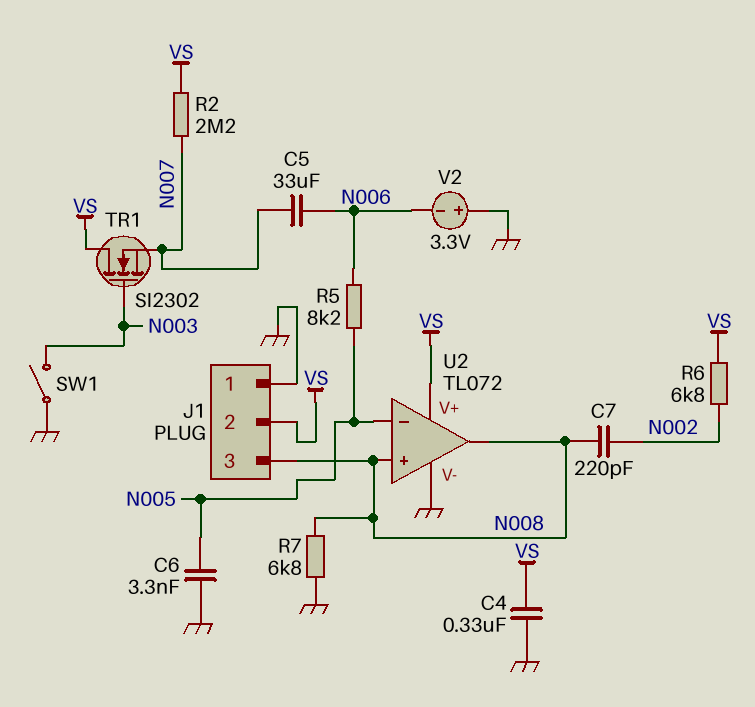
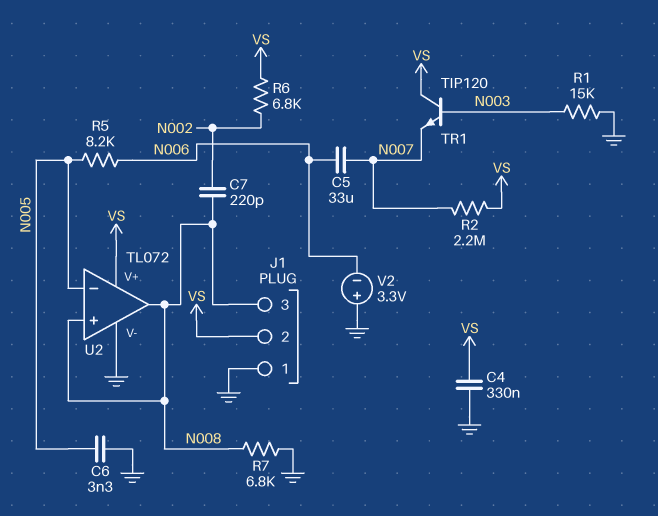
R1: none -> 15k (GND, N003)
SW1: switch (GND, N003) -> none
TR1: NMOS SI2302 (G N003, D VS, S N007) -> NPN TIP120 (B N003, C VS, E N007)

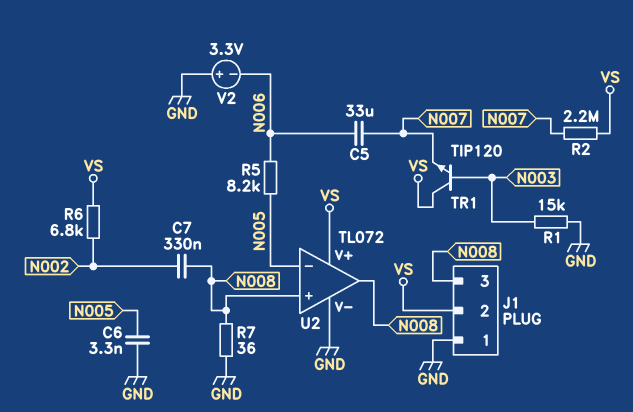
C4: 330nF (GND, VS) -> none
C7: 220pF (N002, N008) -> 330nF (N002, N008)
R7: 6.8k (GND, N008) -> 36 (GND, N008)

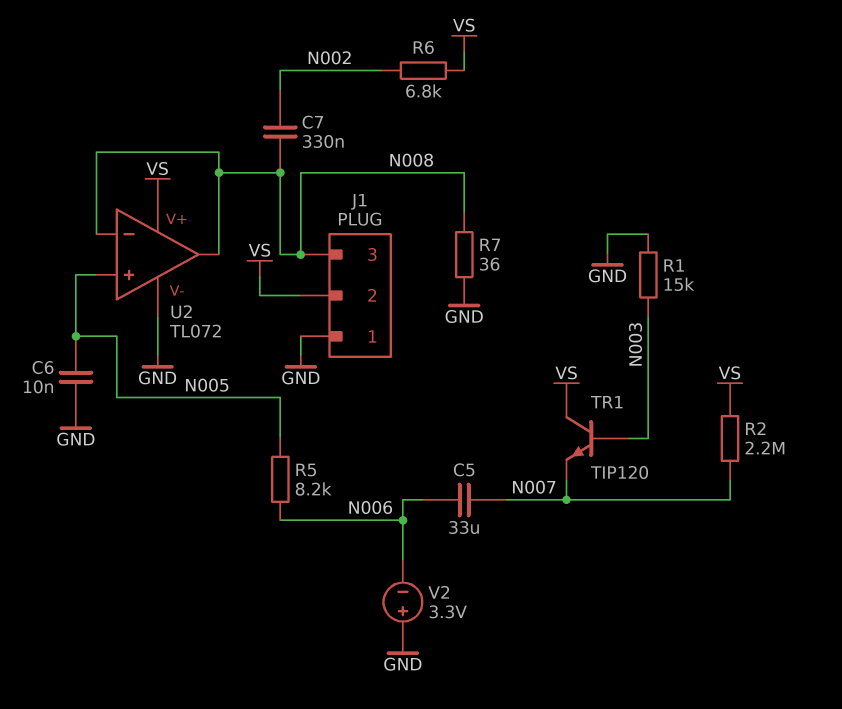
C6: 3.3nF (GND, N005) -> 10nF (GND, N005)
U2 pin in+: N008 -> N005
U2 pin in-: N005 -> N008

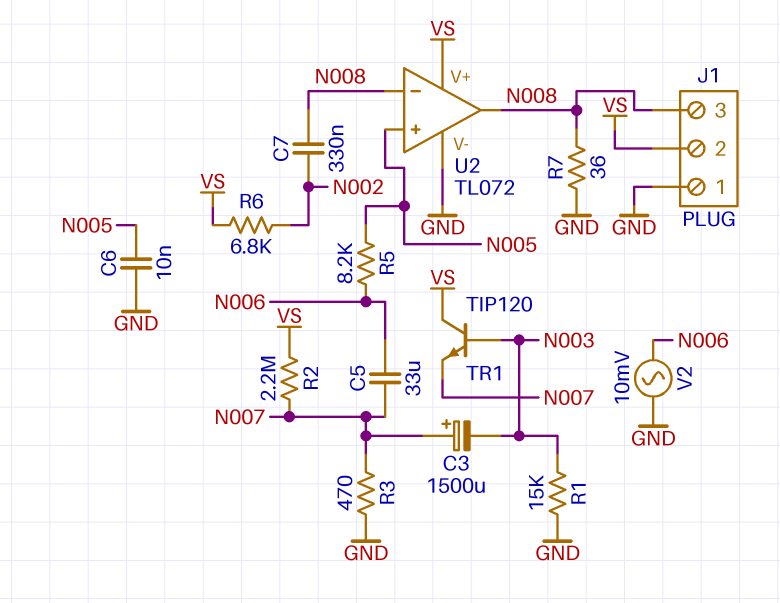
C3: none -> 1500uF (plus N007, minus N003)
R3: none -> 470 (GND, N007)
V2: 3.3V (plus GND, minus N006) -> AC 10mV (GND, N006)

